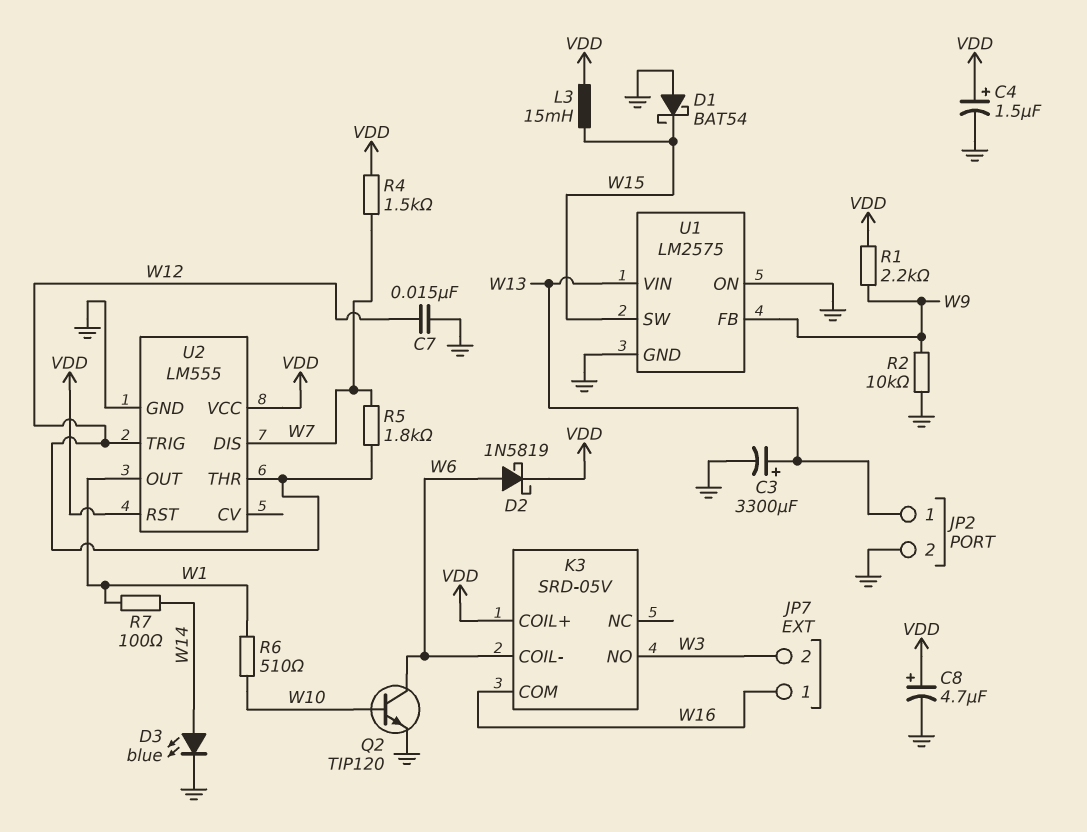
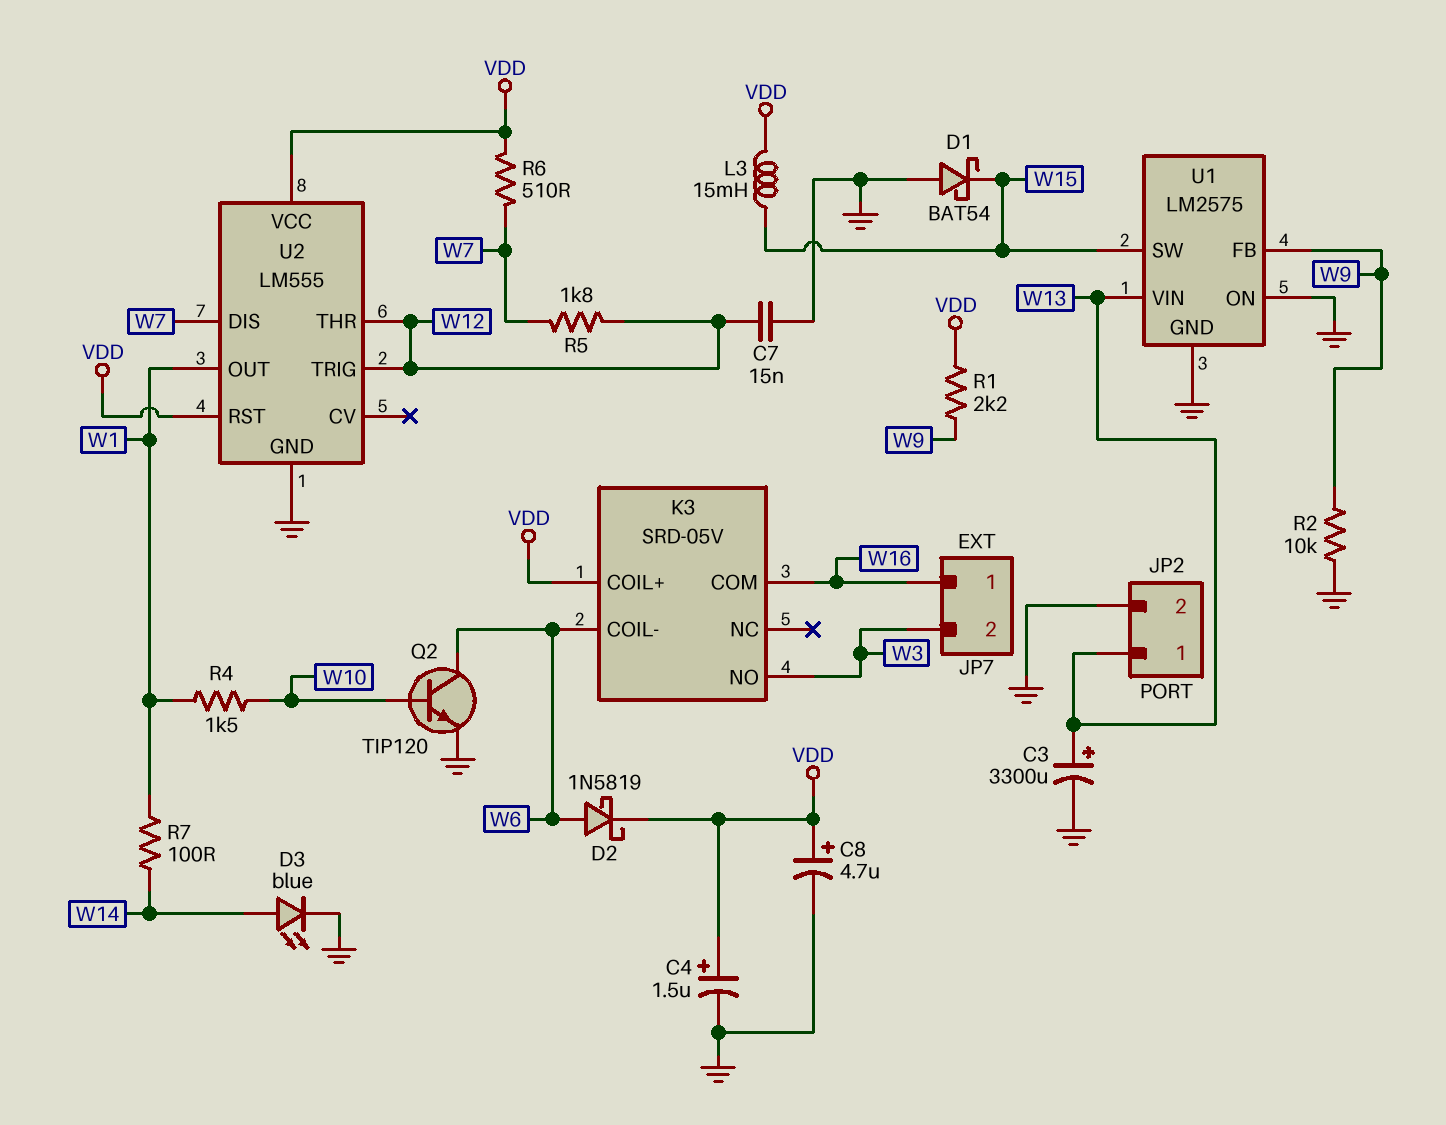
R4: 1.5k (VDD, W7) -> 1.5k (W1, W10)
R6: 510 (W1, W10) -> 510 (VDD, W7)

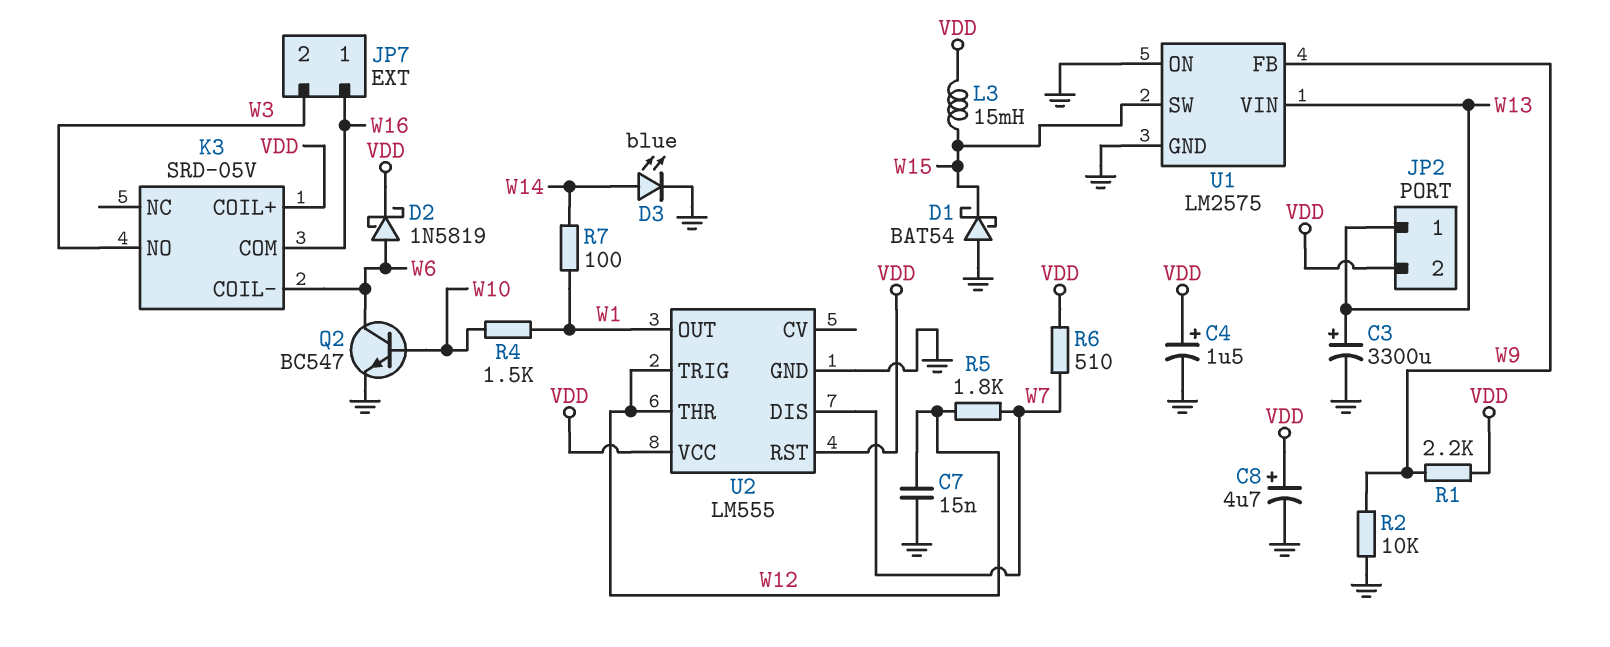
JP2 pin 2: GND -> VDD
Q2: NPN TIP120 (B W10, C W6, E GND) -> NPN BC547 (B W10, C W6, E GND)

